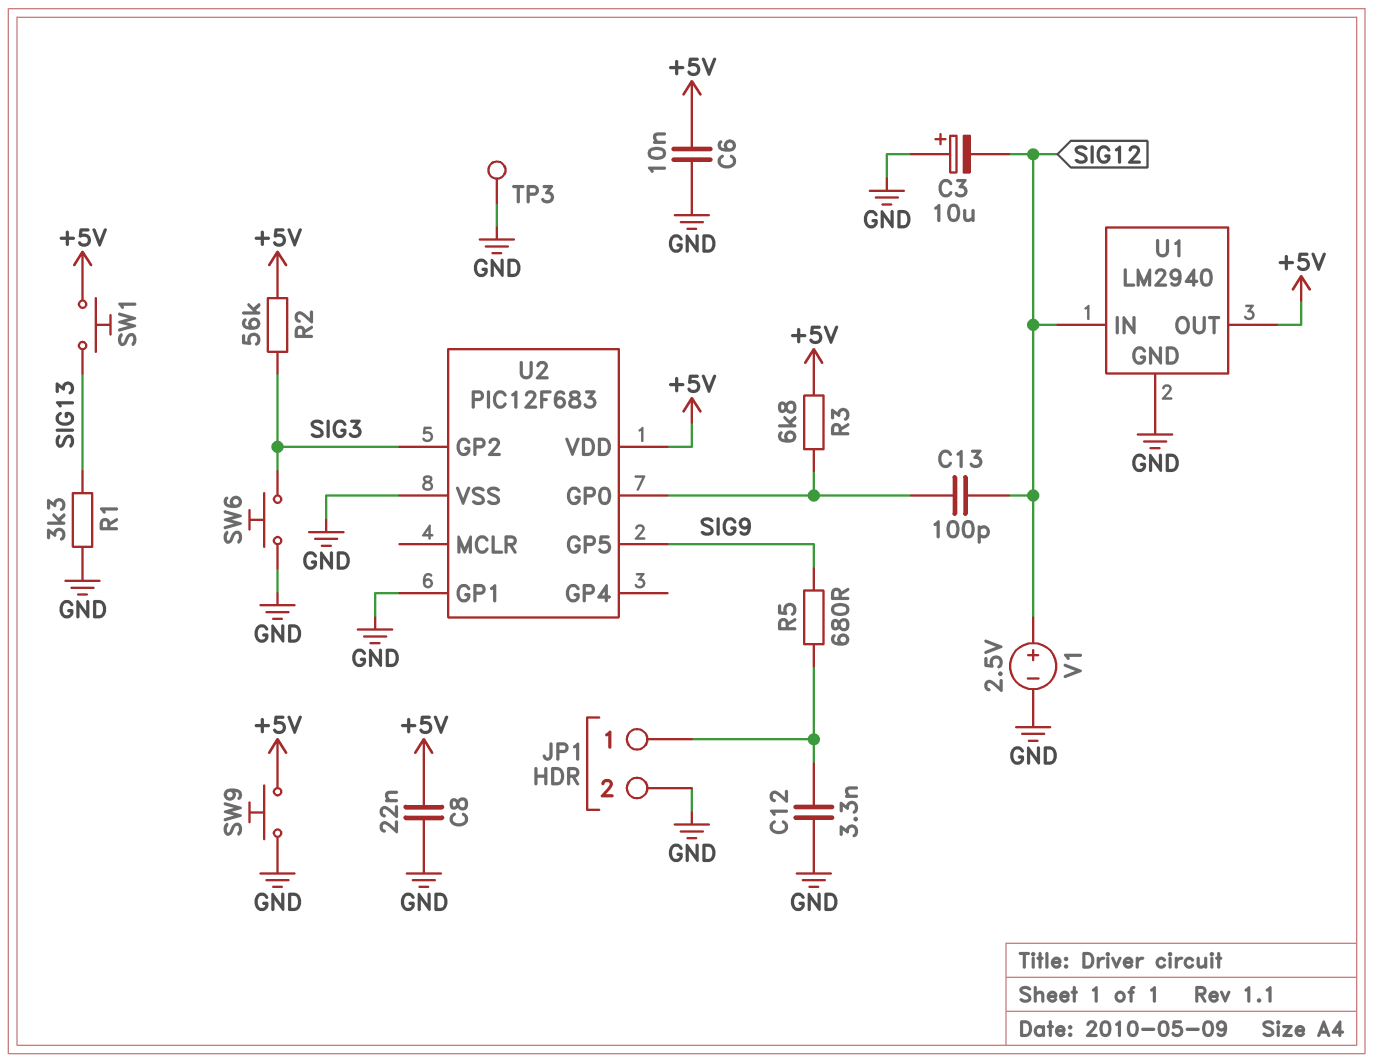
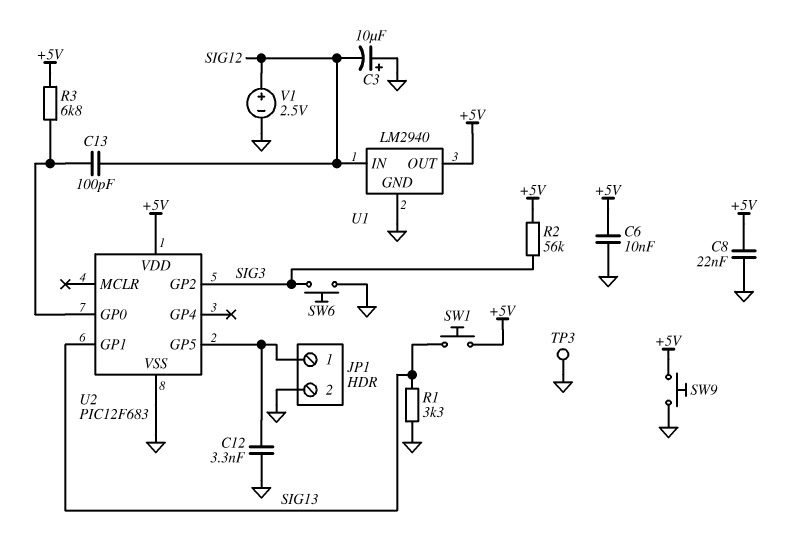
R5: 680 (JP1/1, SIG9) -> none
U2 pin GP1: GND -> SIG13
U2 pin GP5: SIG9 -> JP1/1

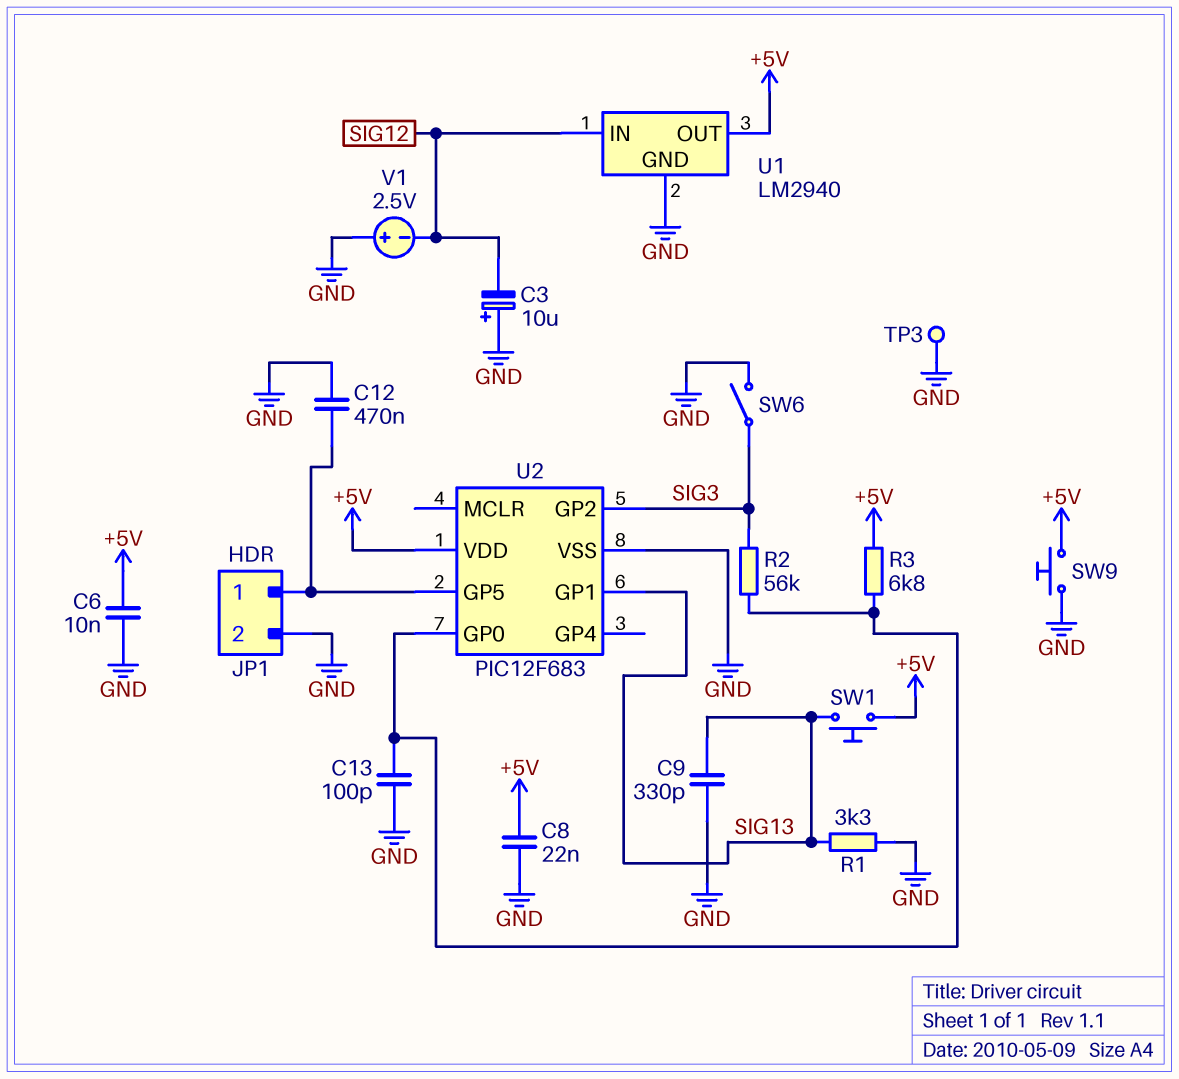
C9: none -> 330pF (GND, SIG13)
C12: 3.3nF (GND, JP1/1) -> 470nF (GND, JP1/1)
C13: 100pF (SIG12, U2/GP0) -> 100pF (GND, U2/GP0)
R2: 56k (+5V, SIG3) -> 56k (SIG3, U2/GP0)
SW6: button (GND, SIG3) -> switch (GND, SIG3)
V1: 2.5V (plus SIG12, minus GND) -> 2.5V (plus GND, minus SIG12)

